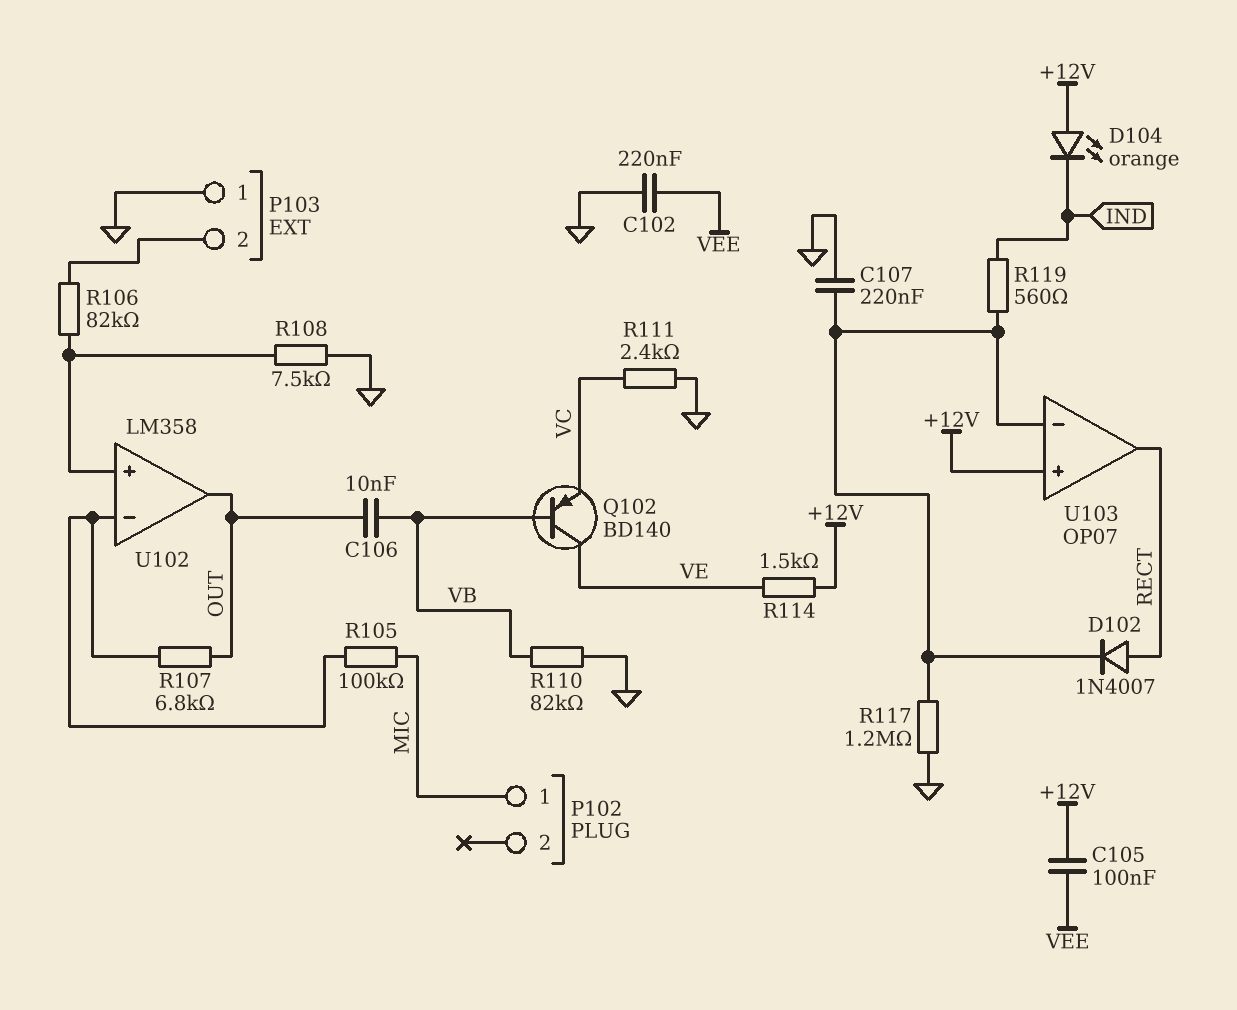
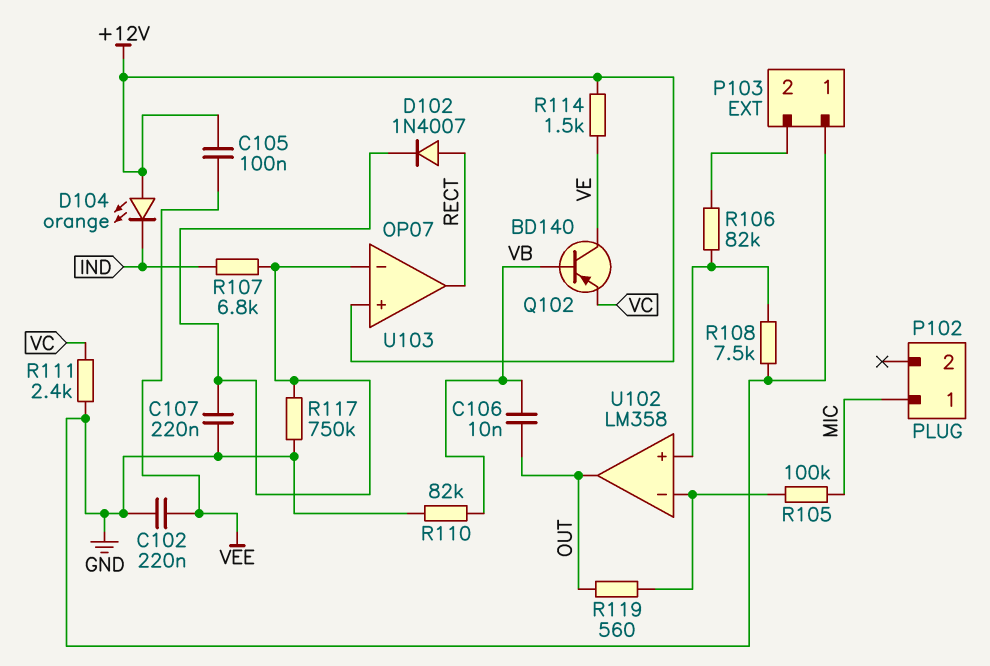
R107: 6.8k (OUT, U102/in-) -> 6.8k (IND, U103/in-)
R117: 1.2M (GND, U103/in-) -> 750k (GND, U103/in-)
R119: 560 (IND, U103/in-) -> 560 (OUT, U102/in-)

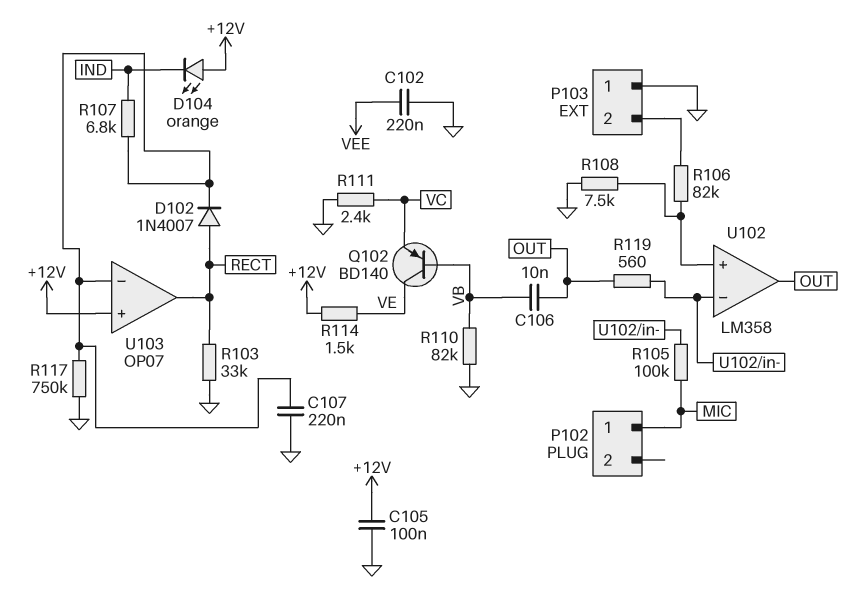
C105: 100nF (+12V, VEE) -> 100nF (+12V, GND)
R103: none -> 33k (GND, RECT)

